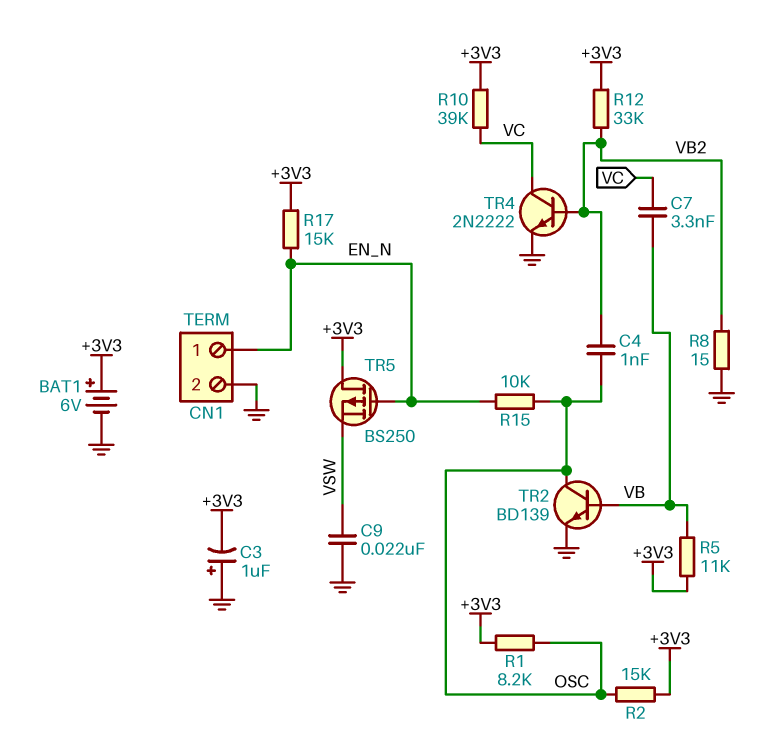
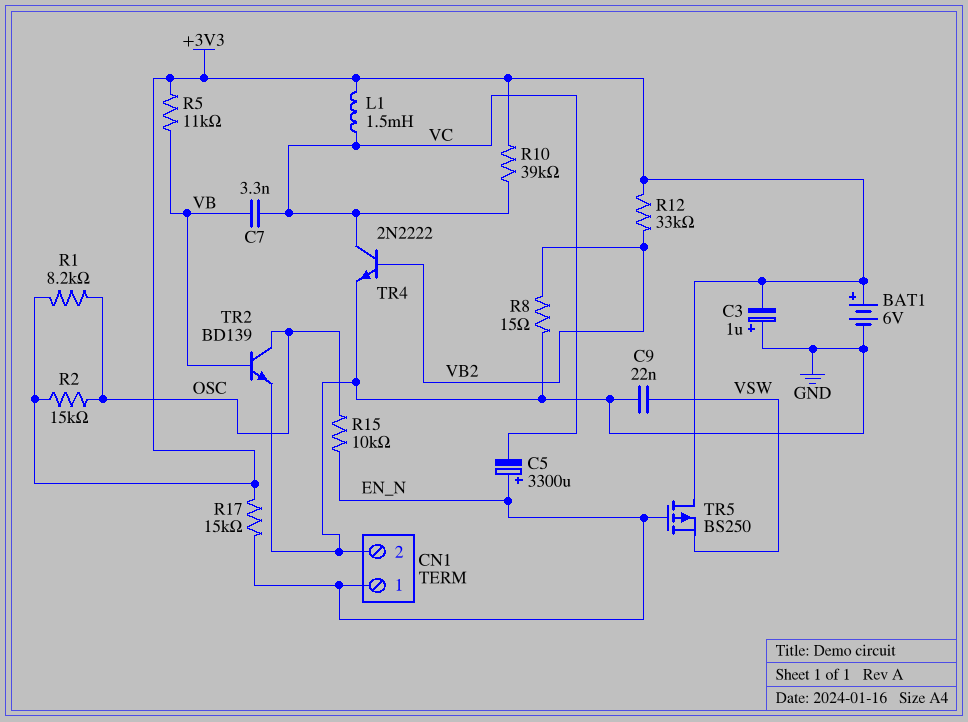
C4: 1nF (OSC, VB2) -> none
C5: none -> 3300uF (plus EN_N, minus VC)
L1: none -> 1.5mH (+3V3, VC)

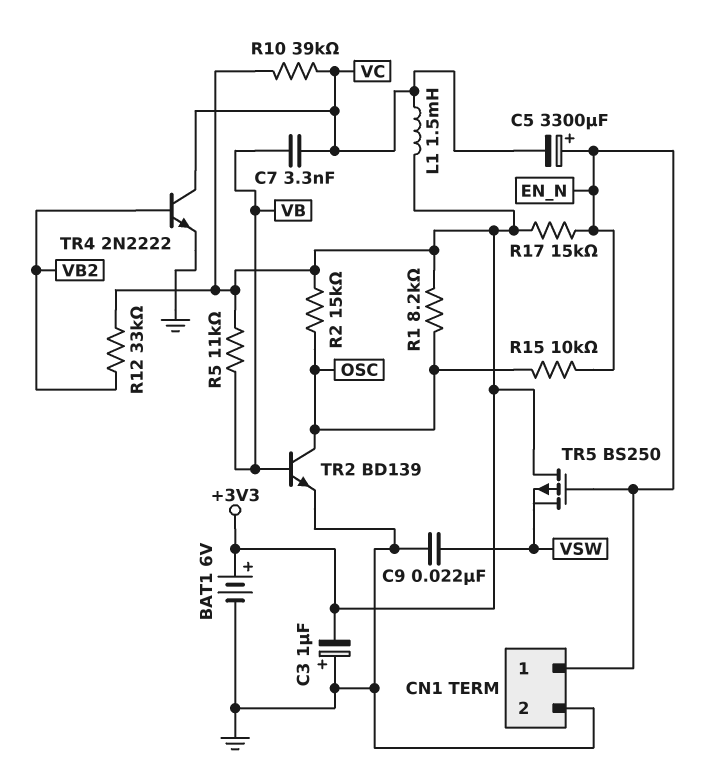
R8: 15 (GND, VB2) -> none

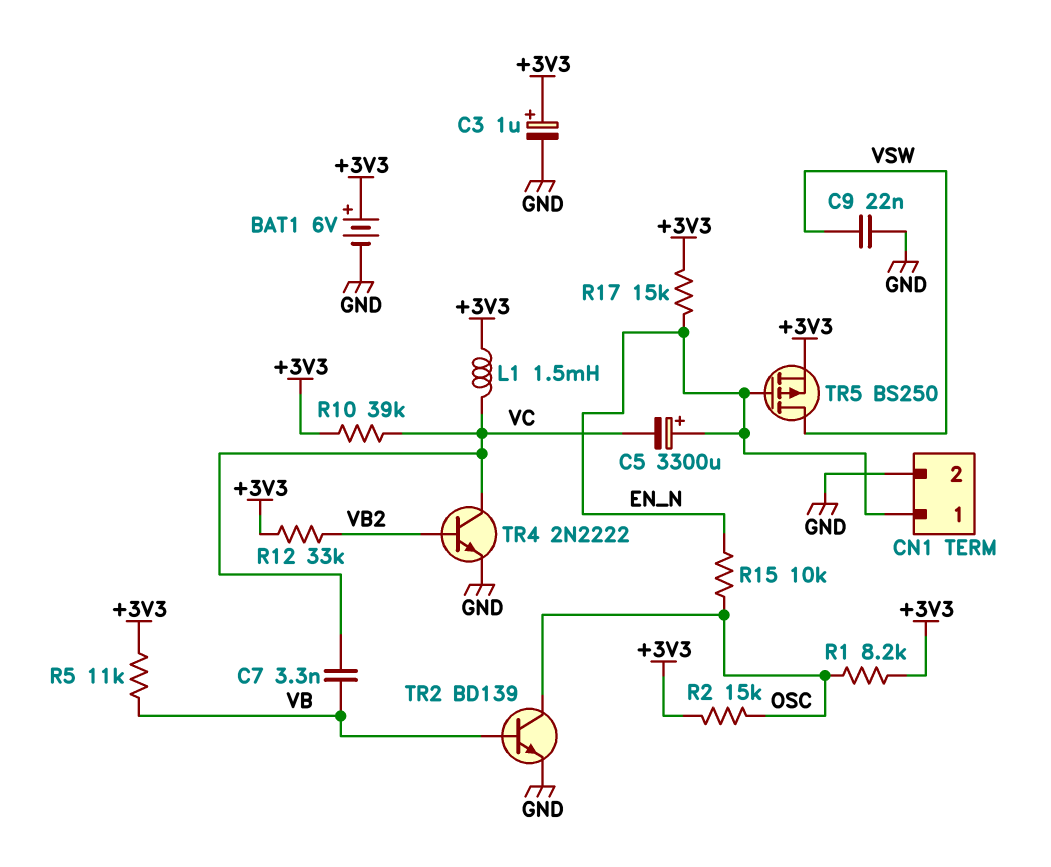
C3: 1uF (plus GND, minus +3V3) -> 1uF (plus +3V3, minus GND)
TR5: PMOS BS250 (G EN_N, D +3V3, S VSW) -> PMOS BS250 (G EN_N, D VSW, S +3V3)

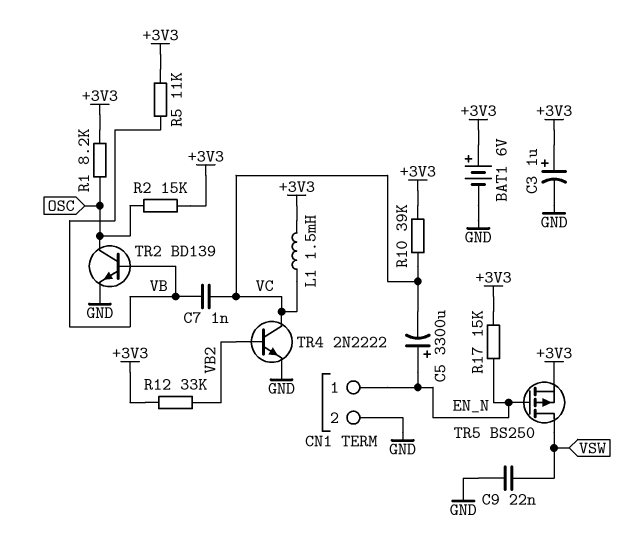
C7: 3.3nF (VB, VC) -> 1nF (VB, VC)
R15: 10k (EN_N, OSC) -> none

